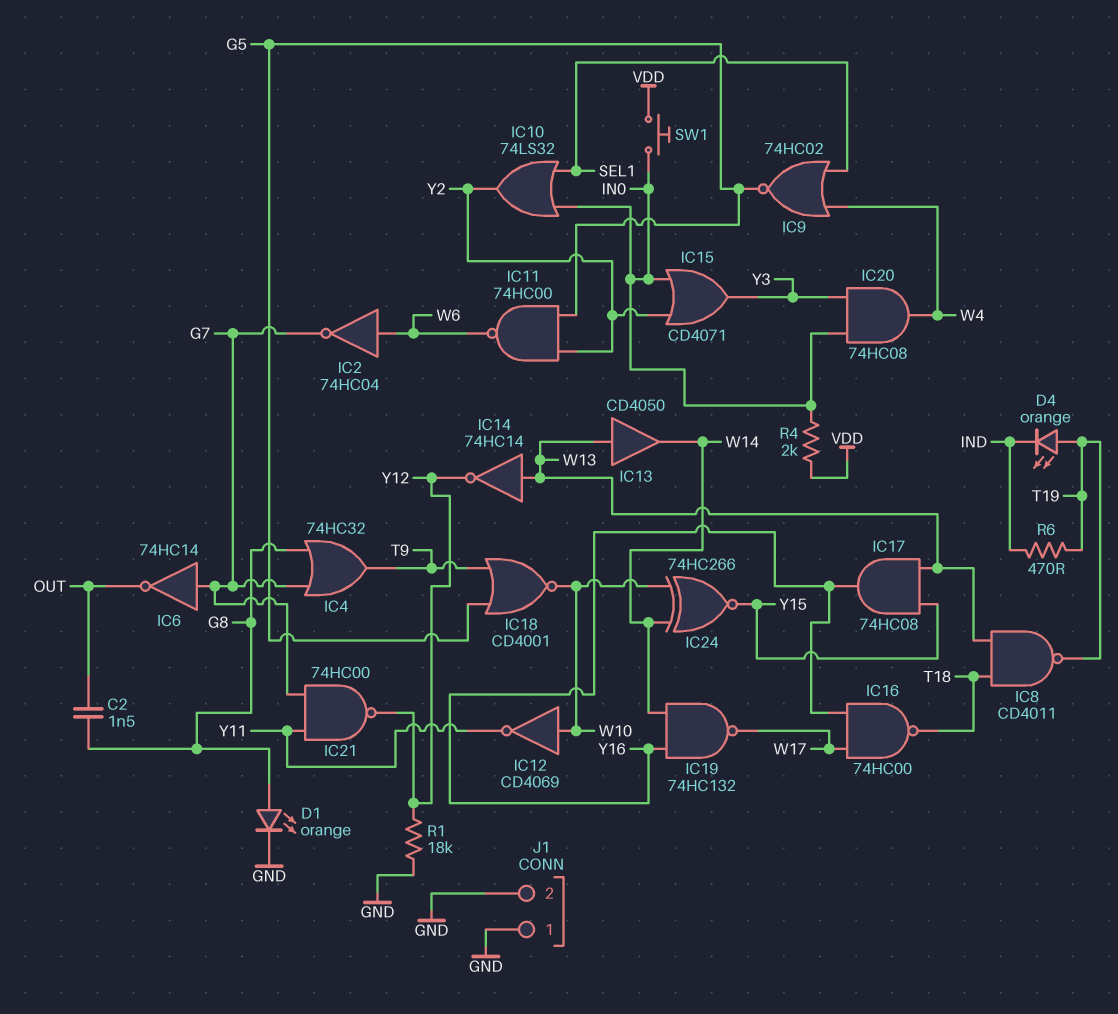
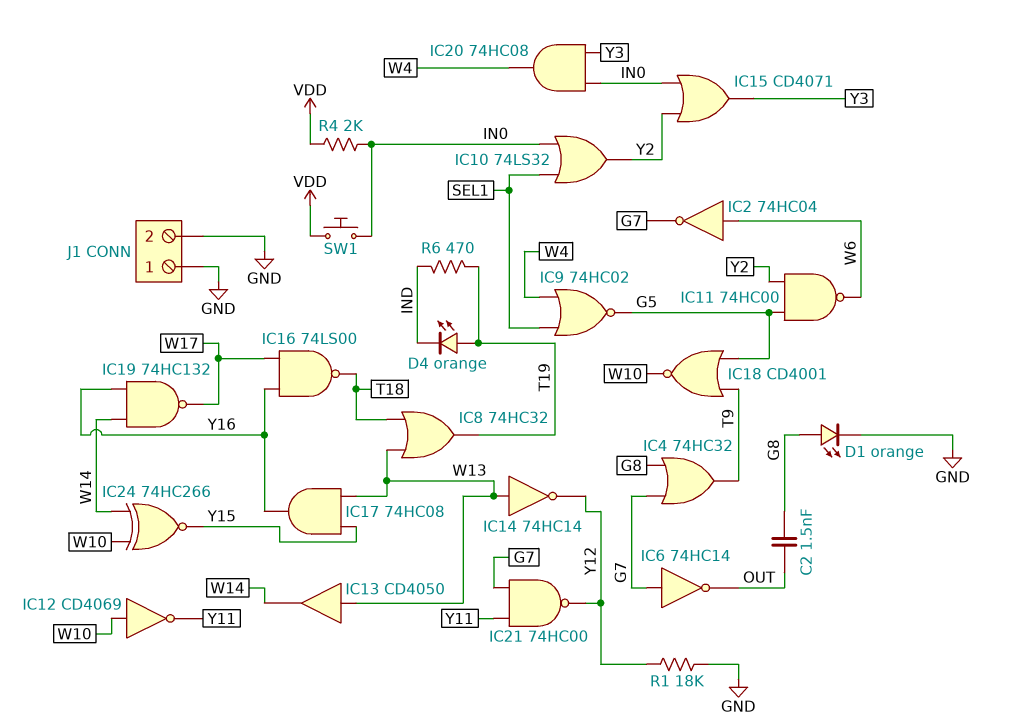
IC8: NAND CD4011 (in T18, in W13, out T19) -> OR 74HC32 (in T18, in W13, out T19)
IC16: NAND 74HC00 (in W17, in Y16, out T18) -> NAND 74LS00 (in W17, in Y16, out T18)

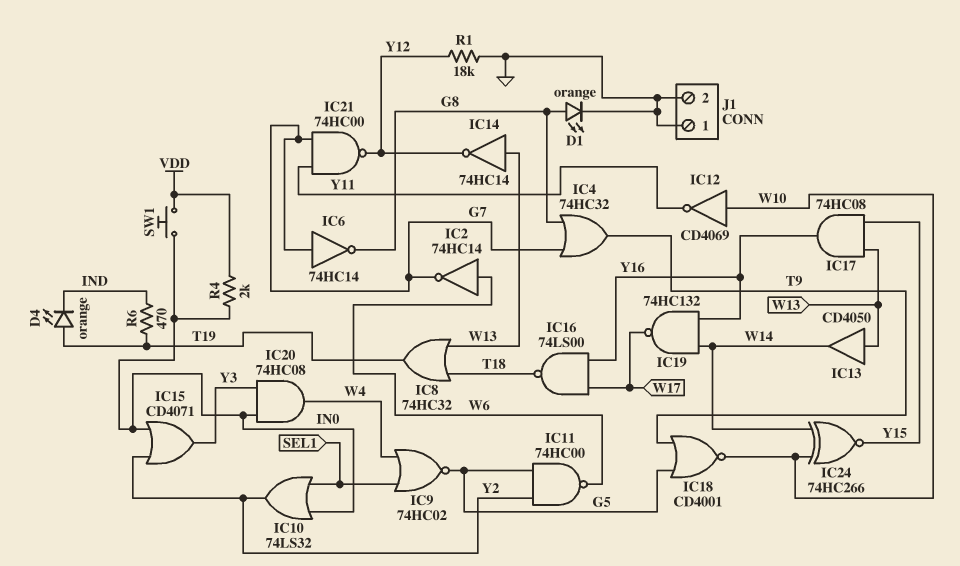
C2: 1.5nF (G8, OUT) -> none
IC2: NOT 74HC04 (in W6, out G7) -> NOT 74HC14 (in W6, out G7)
IC6: NOT 74HC14 (in G7, out OUT) -> NOT 74HC14 (in G7, out G8)

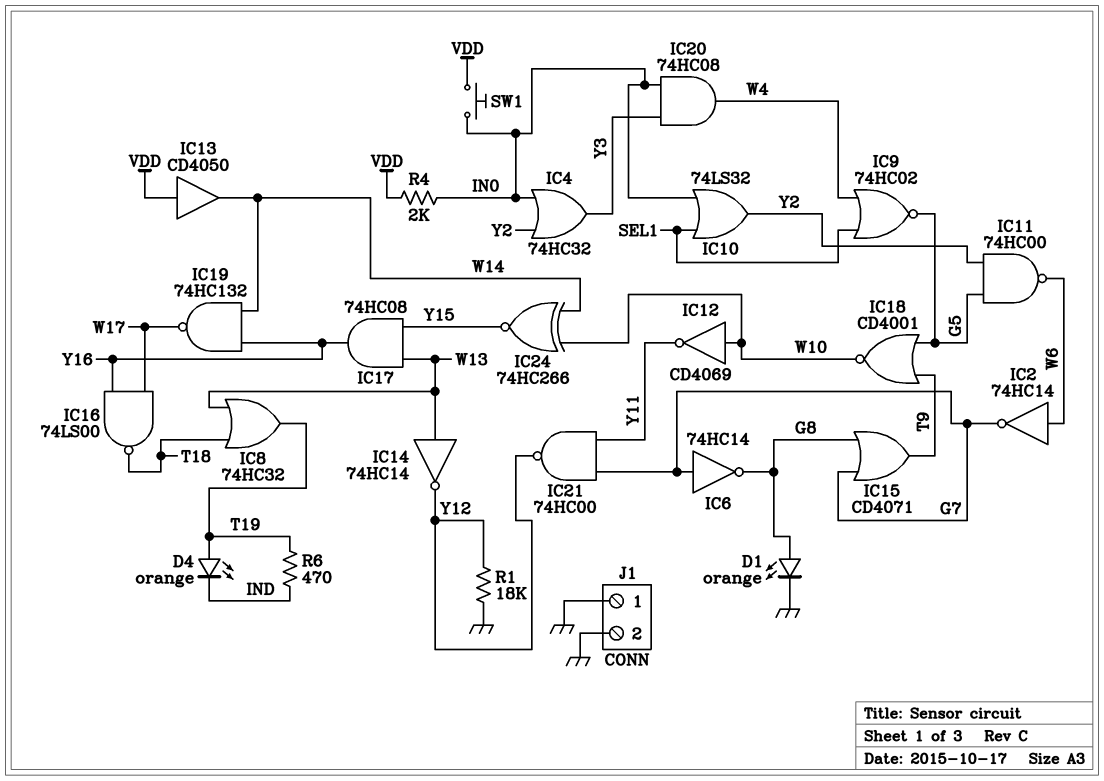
IC4: OR 74HC32 (in G7, in G8, out T9) -> OR 74HC32 (in IN0, in Y2, out Y3)
IC13: buffer CD4050 (in W13, out W14) -> buffer CD4050 (in VDD, out W14)
IC15: OR CD4071 (in IN0, in Y2, out Y3) -> OR CD4071 (in G7, in G8, out T9)

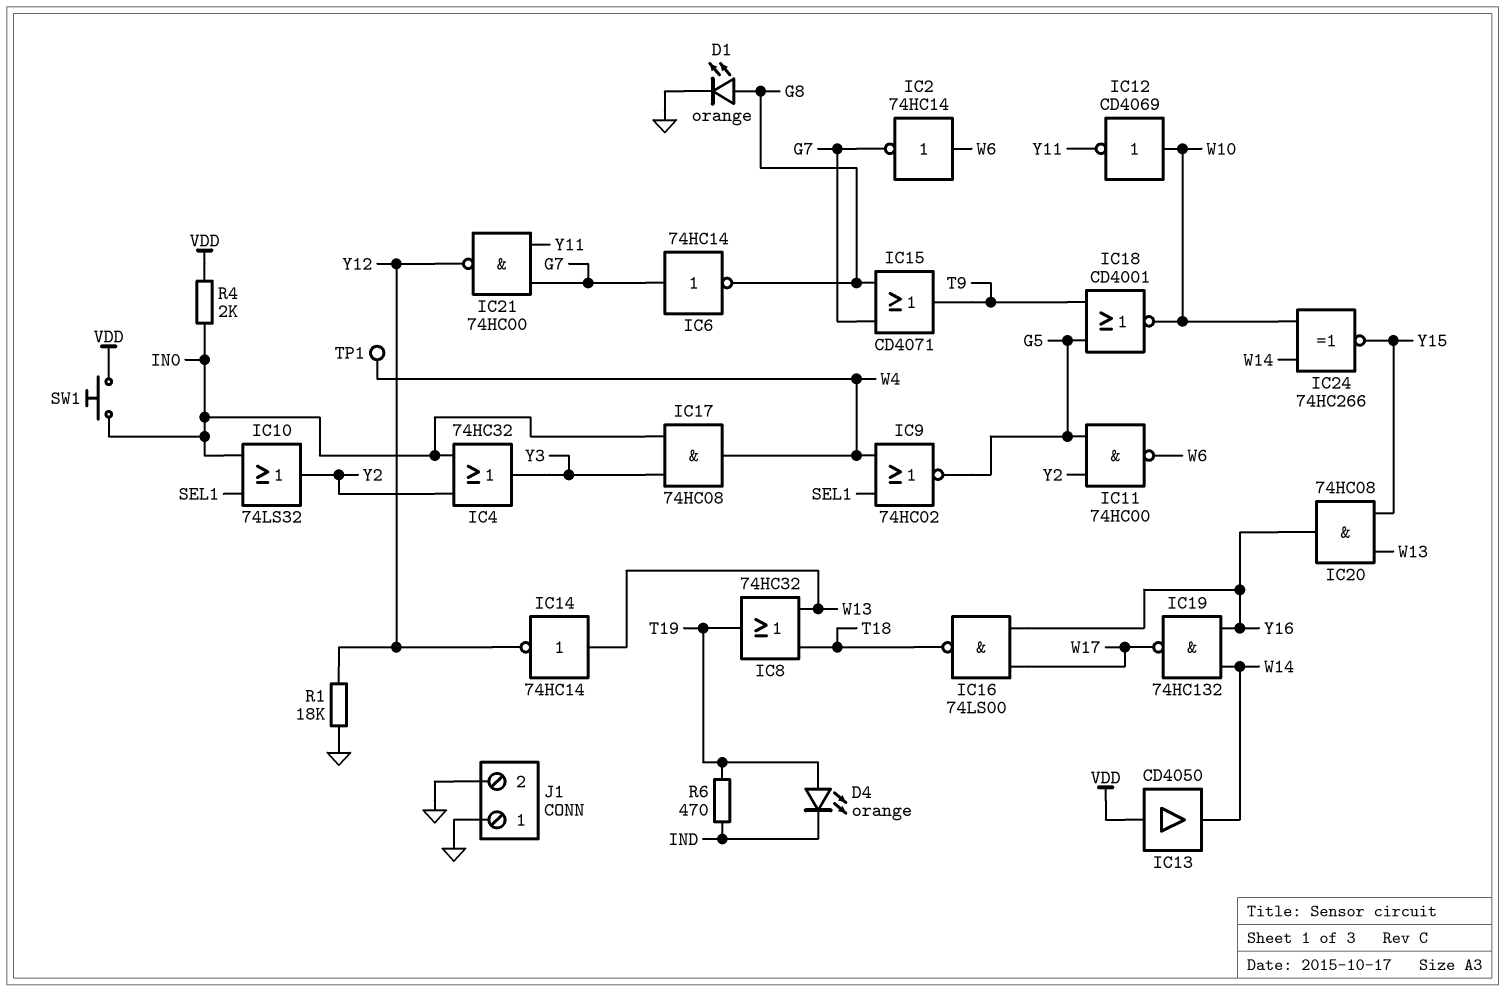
IC17: AND 74HC08 (in W13, in Y15, out Y16) -> AND 74HC08 (in IN0, in Y3, out W4)
IC20: AND 74HC08 (in IN0, in Y3, out W4) -> AND 74HC08 (in W13, in Y15, out Y16)
TP1: none -> test point (W4)

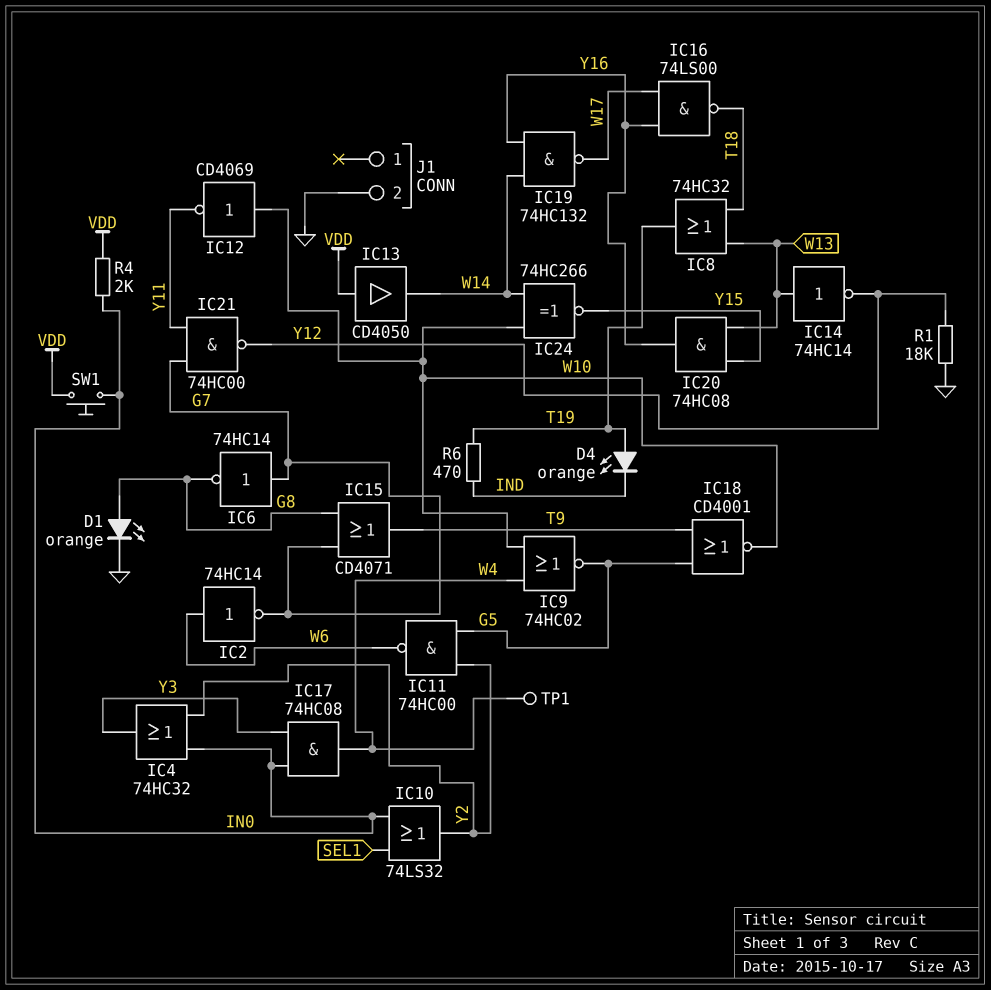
IC9: NOR 74HC02 (in SEL1, in W4, out G5) -> NOR 74HC02 (in W4, in W10, out G5)
J1 pin 1: GND -> none

